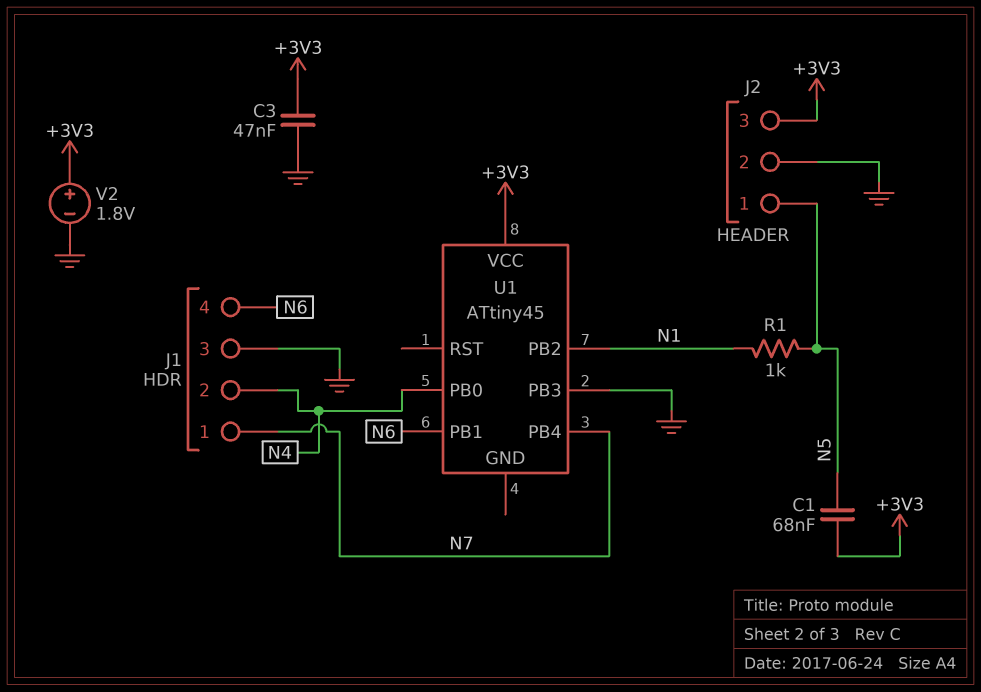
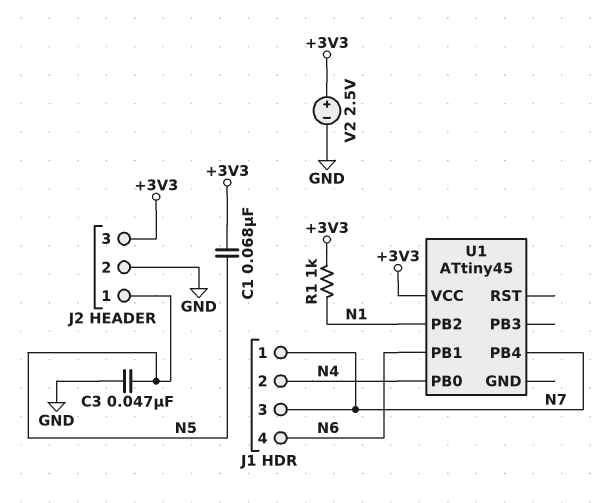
C3: 47nF (+3V3, GND) -> 47nF (GND, N5)
J1 pin 3: GND -> N7
R1: 1k (N1, N5) -> 1k (+3V3, N1)
U1 pin PB3: GND -> none
V2: 1.8V (plus +3V3, minus GND) -> 2.5V (plus +3V3, minus GND)

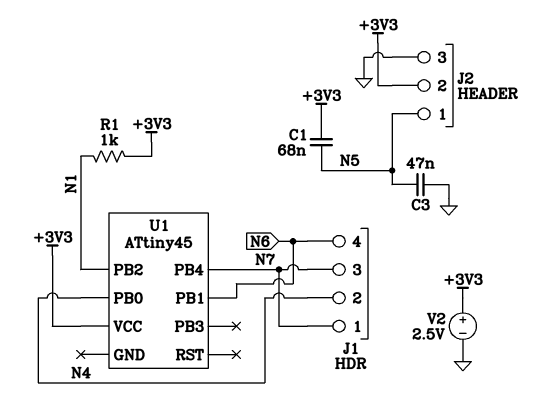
J2 pin 2: GND -> +3V3
J2 pin 3: +3V3 -> GND

